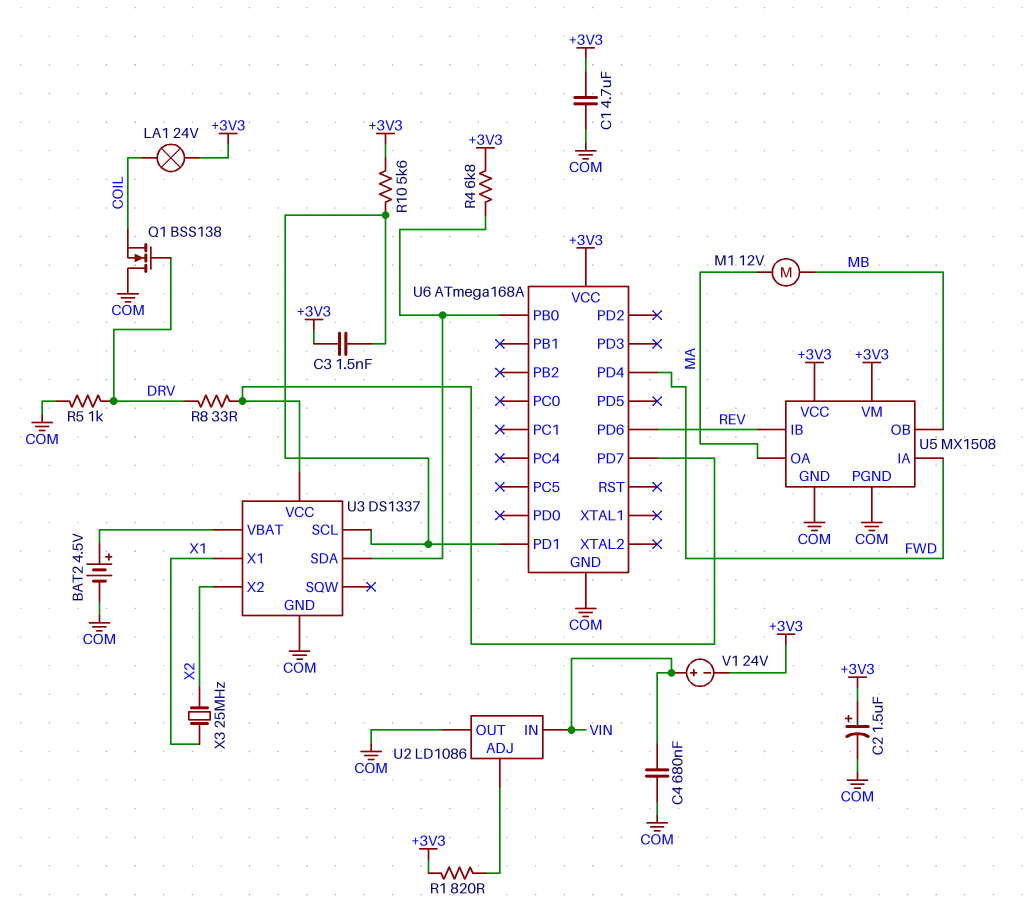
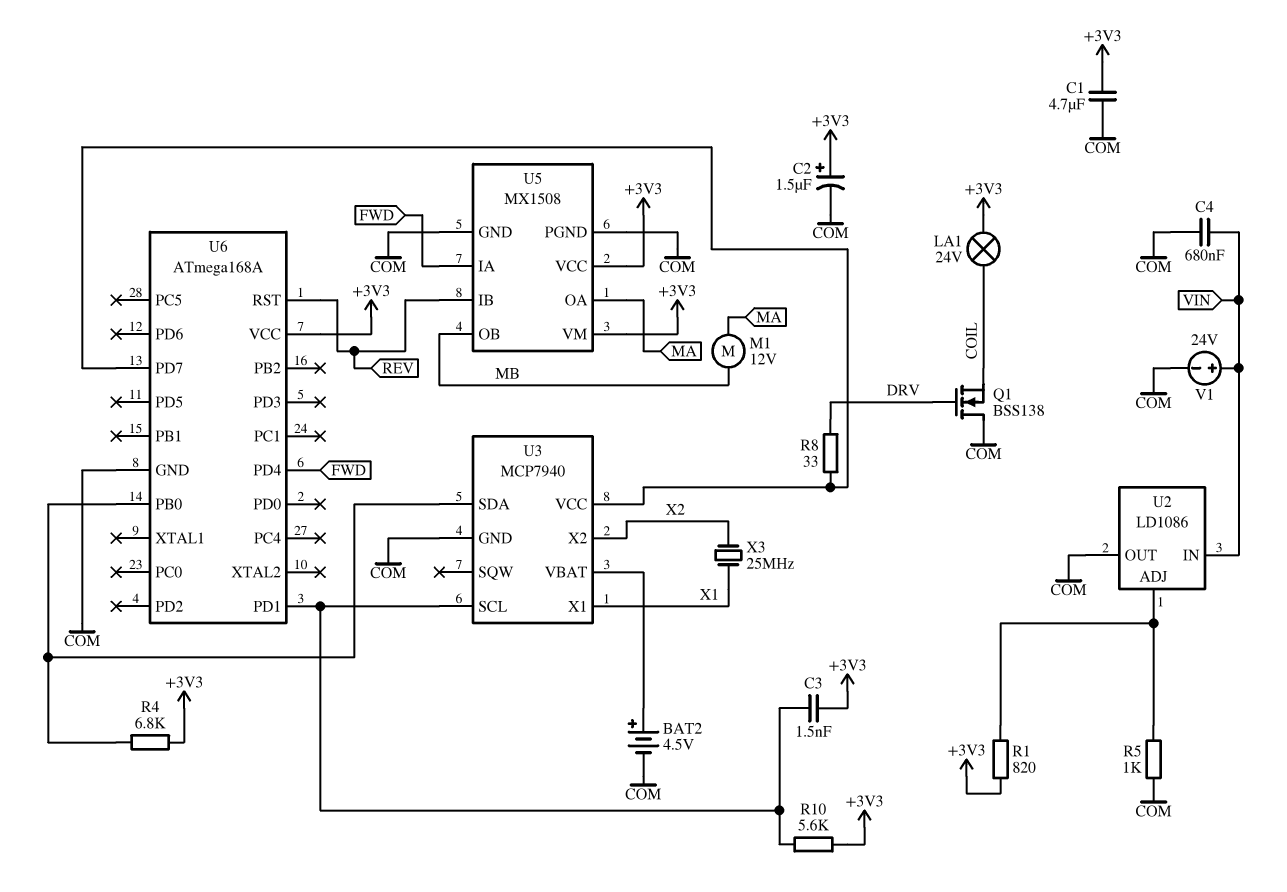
R5: 1k (COM, DRV) -> 1k (COM, U2/ADJ)
U3: DS1337 -> MCP7940
U6 pin PD6: REV -> none
U6 pin RST: none -> REV
V1: 24V (plus VIN, minus +3V3) -> 24V (plus VIN, minus COM)

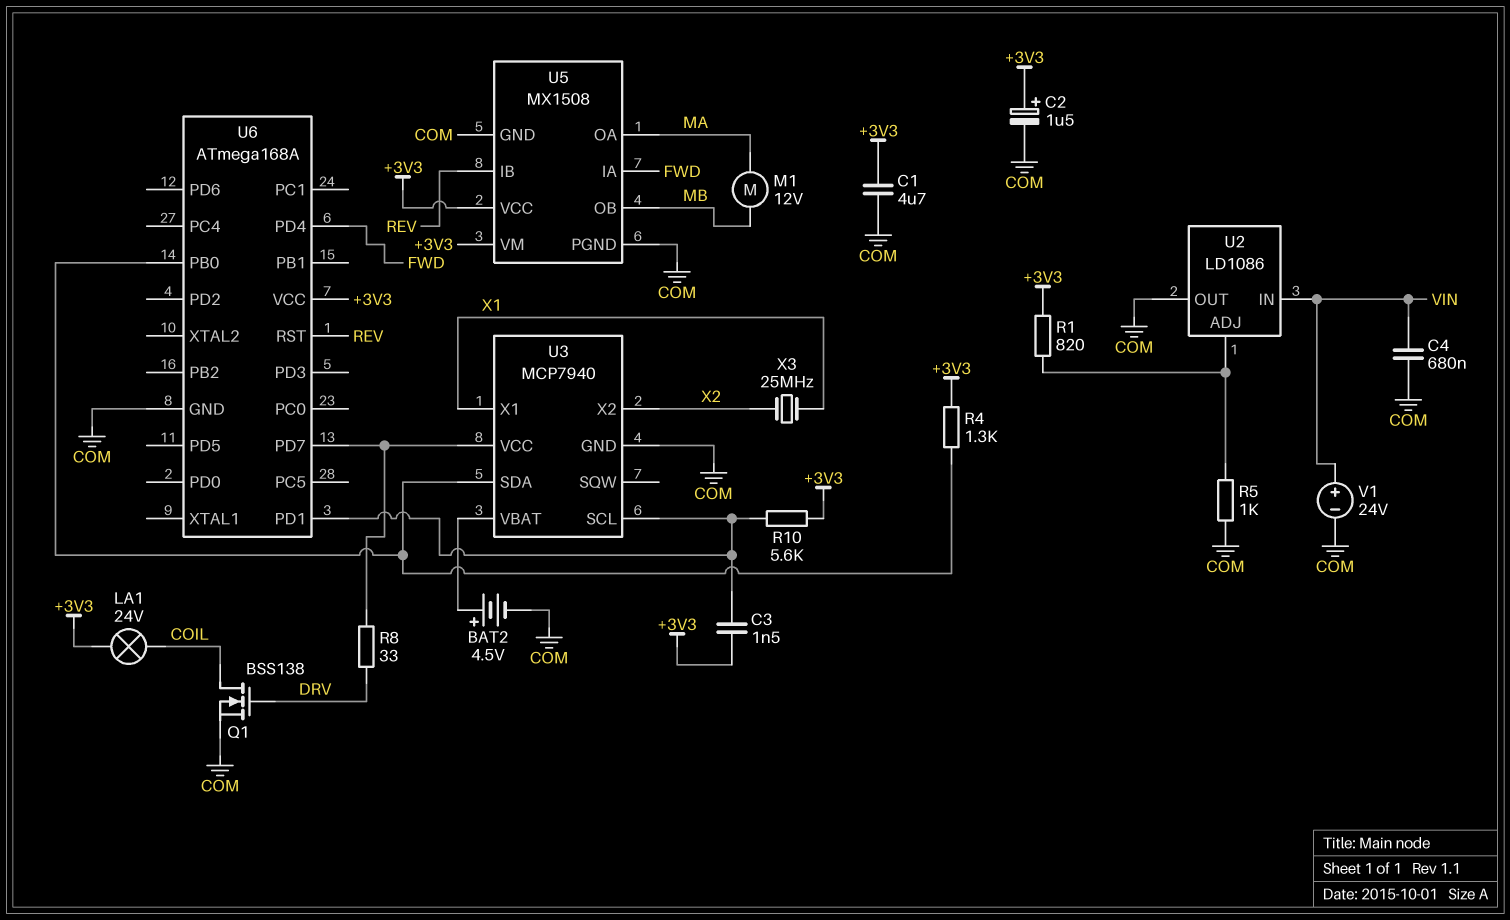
Q1: NMOS BSS138 (G DRV, D COM, S COIL) -> NMOS BSS138 (G DRV, D COIL, S COM)
R4: 6.8k (+3V3, U3/SDA) -> 1.3k (+3V3, U3/SDA)

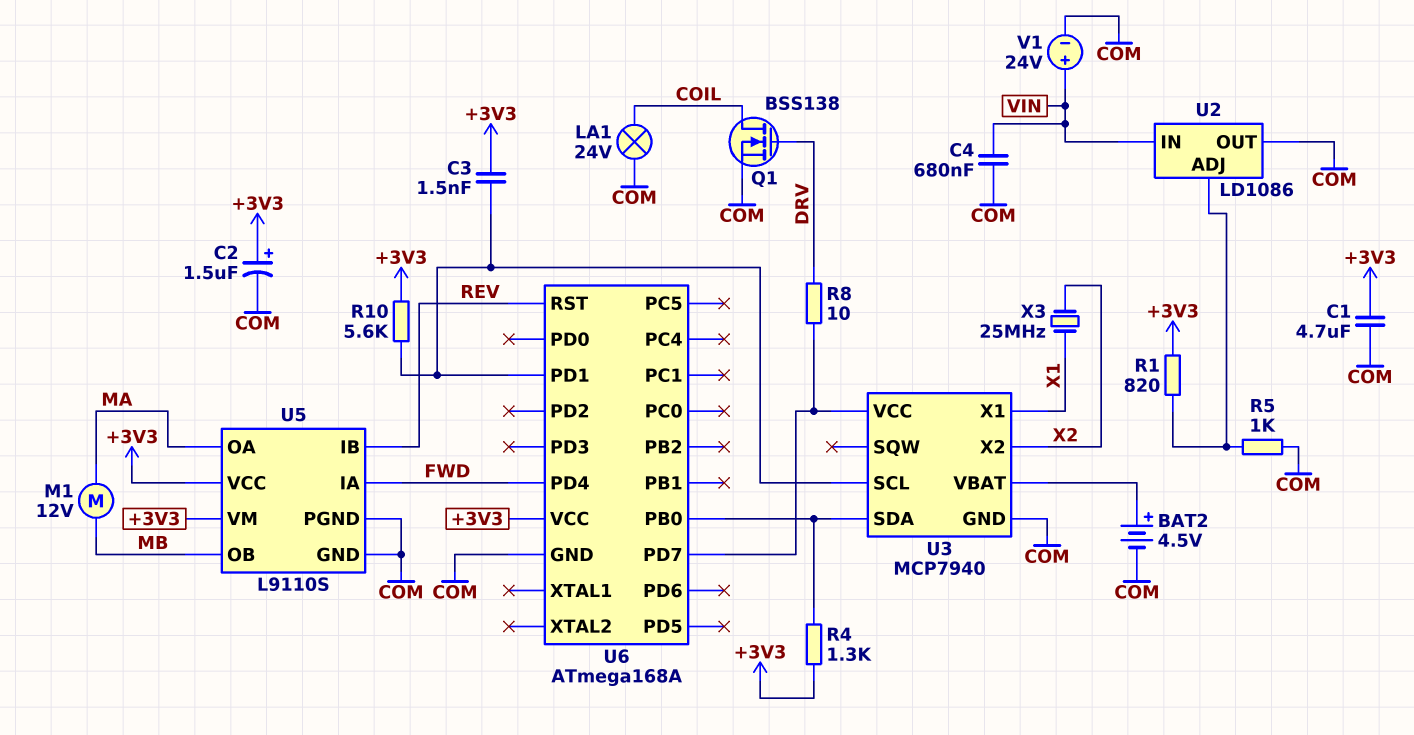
LA1: lamp 24V (+3V3, COIL) -> lamp 24V (COIL, COM)
R8: 33 (DRV, U3/VCC) -> 10 (DRV, U3/VCC)
U5: MX1508 -> L9110S

